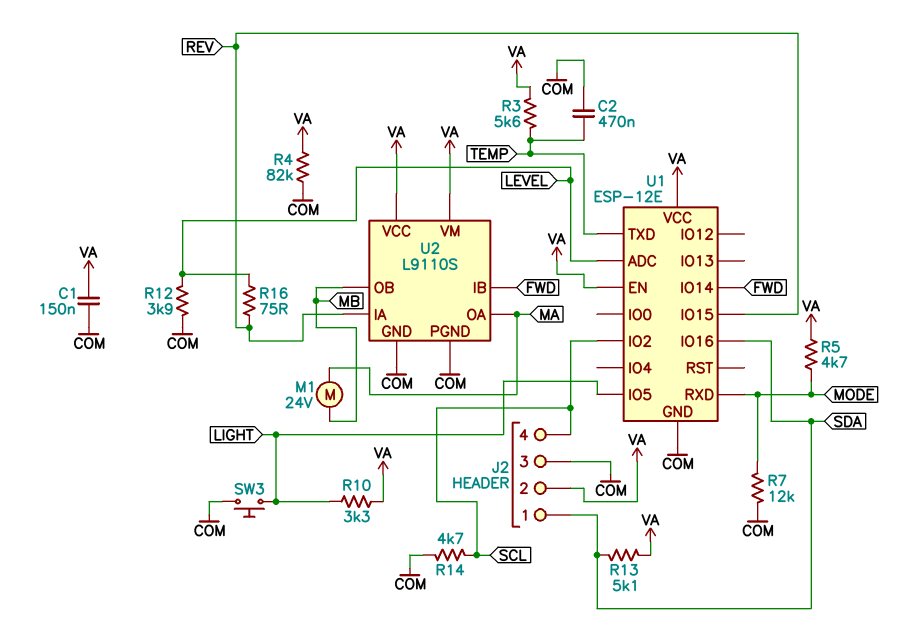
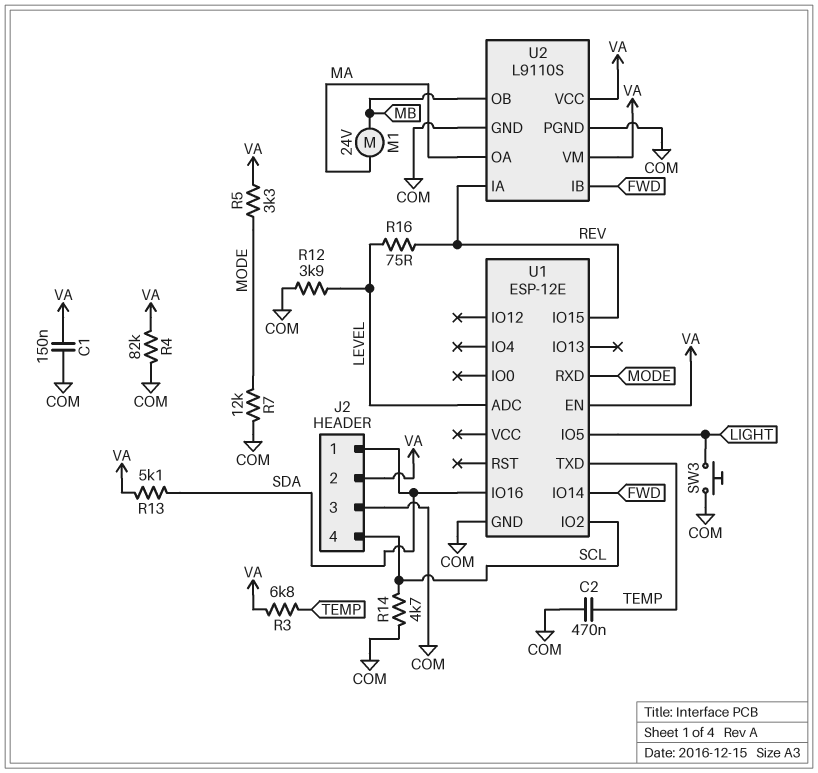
R3: 5.6k (TEMP, VA) -> 6.8k (TEMP, VA)
R5: 4.7k (MODE, VA) -> 3.3k (MODE, VA)
R10: 3.3k (LIGHT, VA) -> none
U1 pin VCC: VA -> none

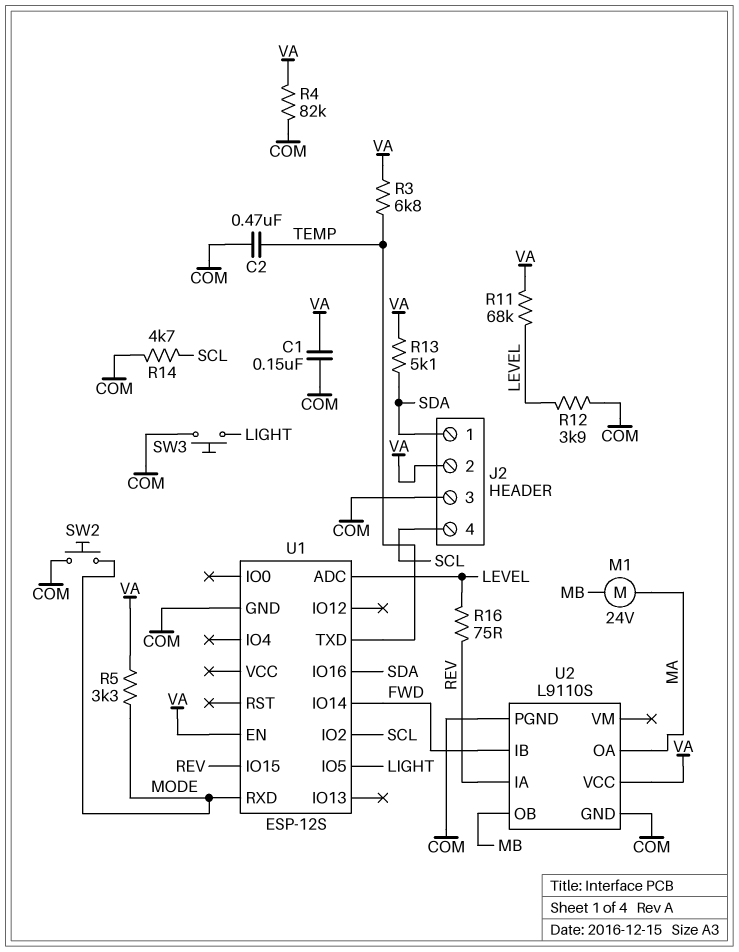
R7: 12k (COM, MODE) -> none
R11: none -> 68k (LEVEL, VA)
SW2: none -> button (COM, MODE)
U1: ESP-12E -> ESP-12S
U2 pin VM: VA -> none

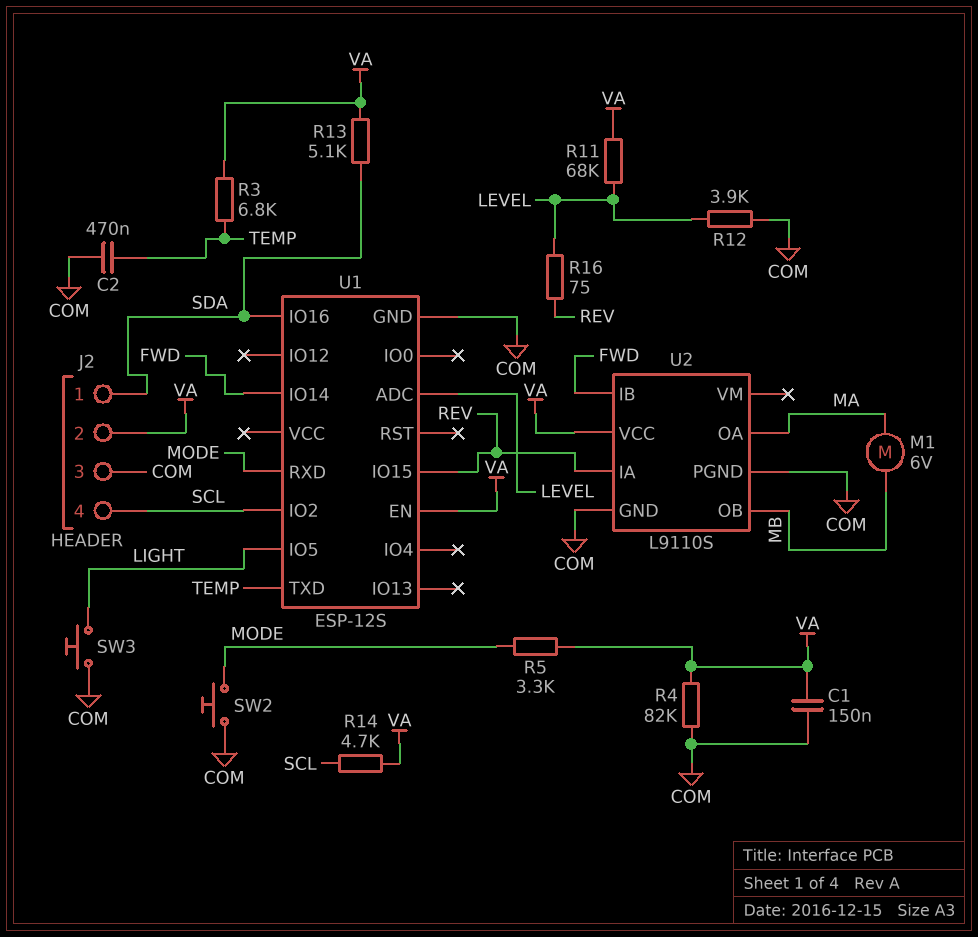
M1: motor 24V (MA, MB) -> motor 6V (MA, MB)
R14: 4.7k (COM, SCL) -> 4.7k (SCL, VA)

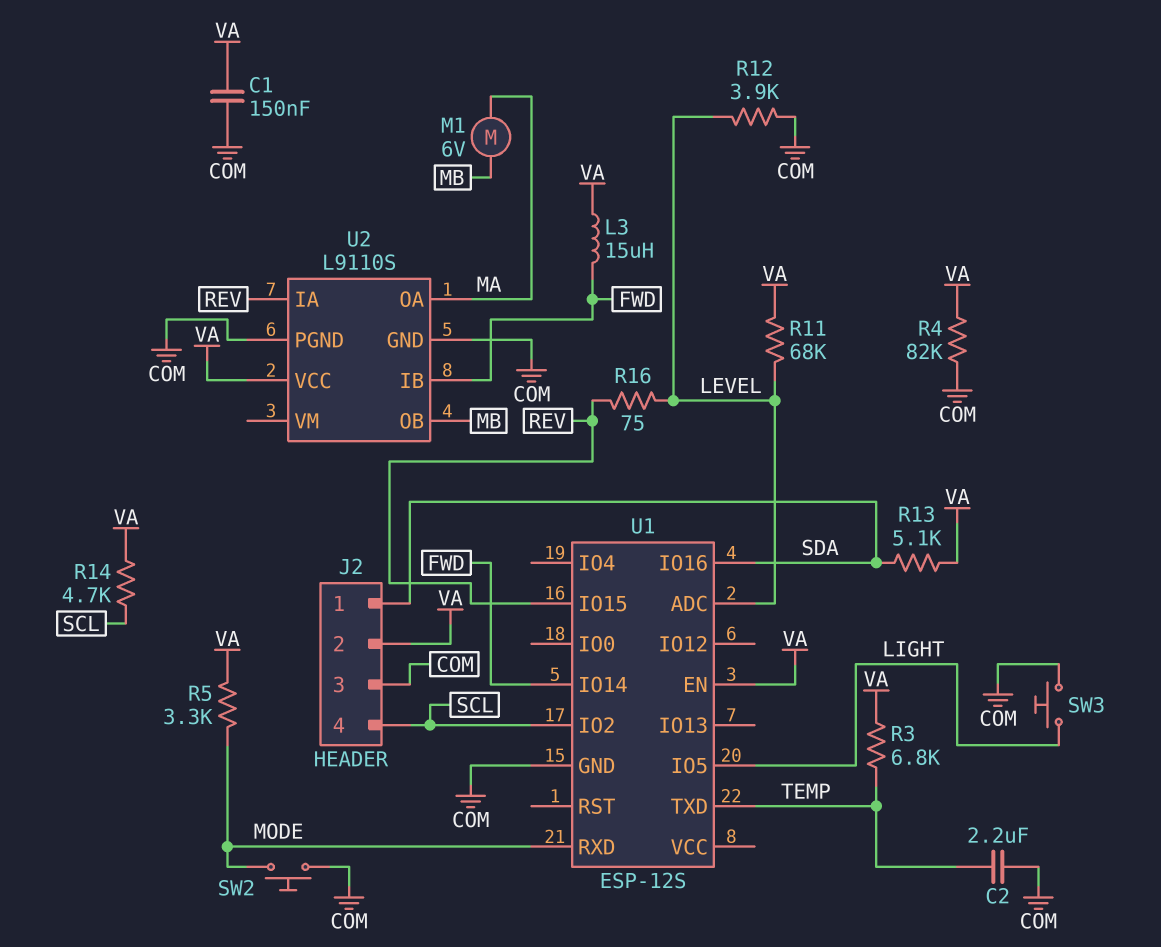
C2: 470nF (COM, TEMP) -> 2.2uF (COM, TEMP)
L3: none -> 15uH (FWD, VA)

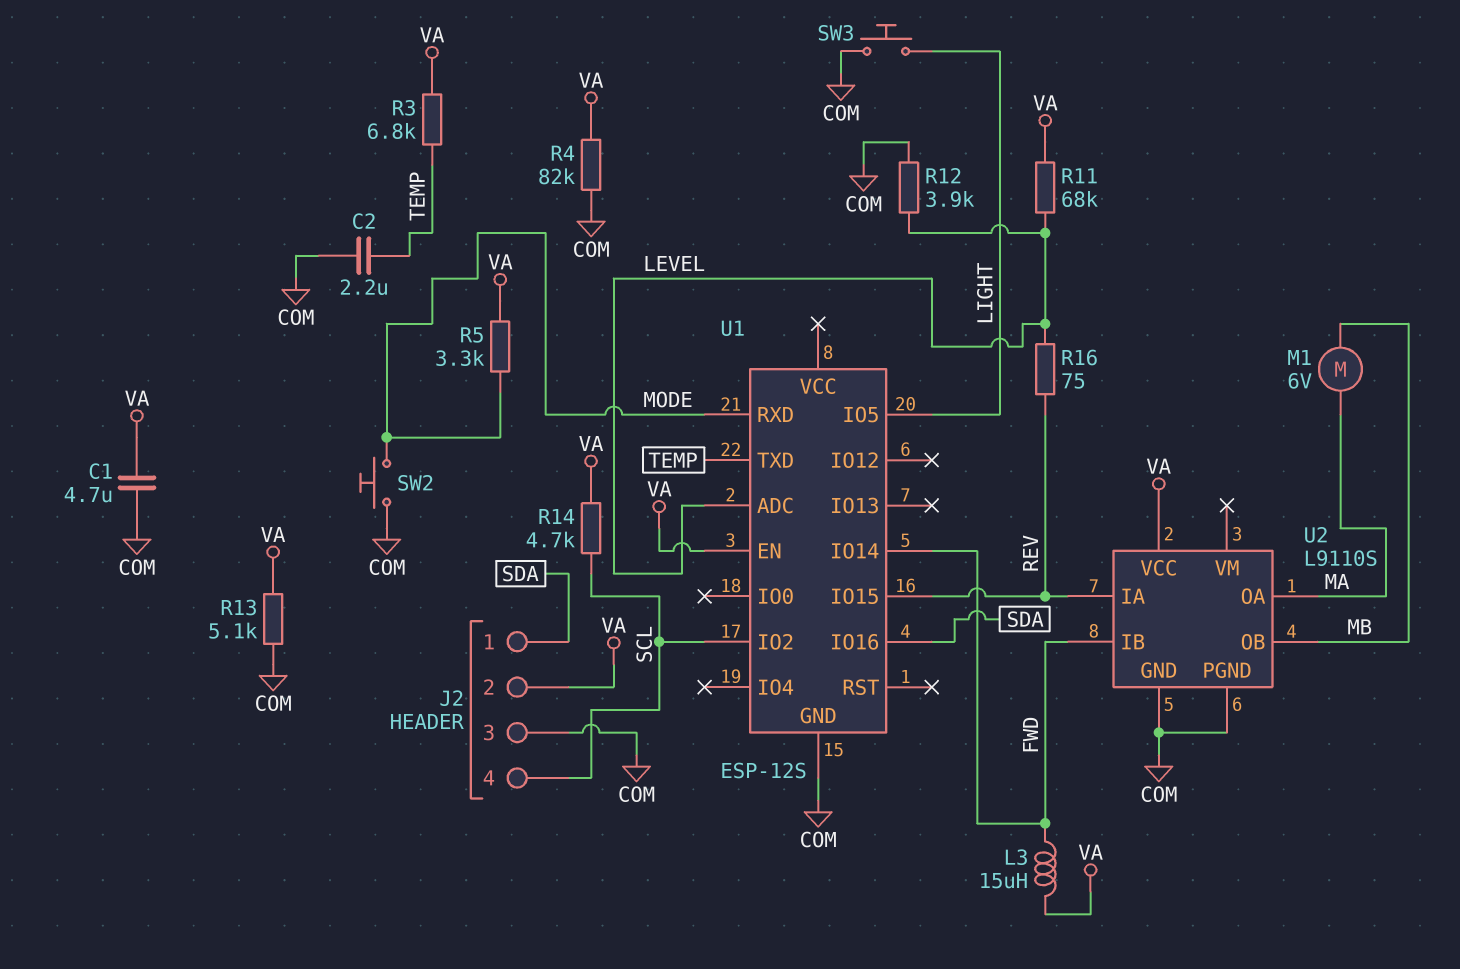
C1: 150nF (COM, VA) -> 4.7uF (COM, VA)
R13: 5.1k (SDA, VA) -> 5.1k (COM, VA)

